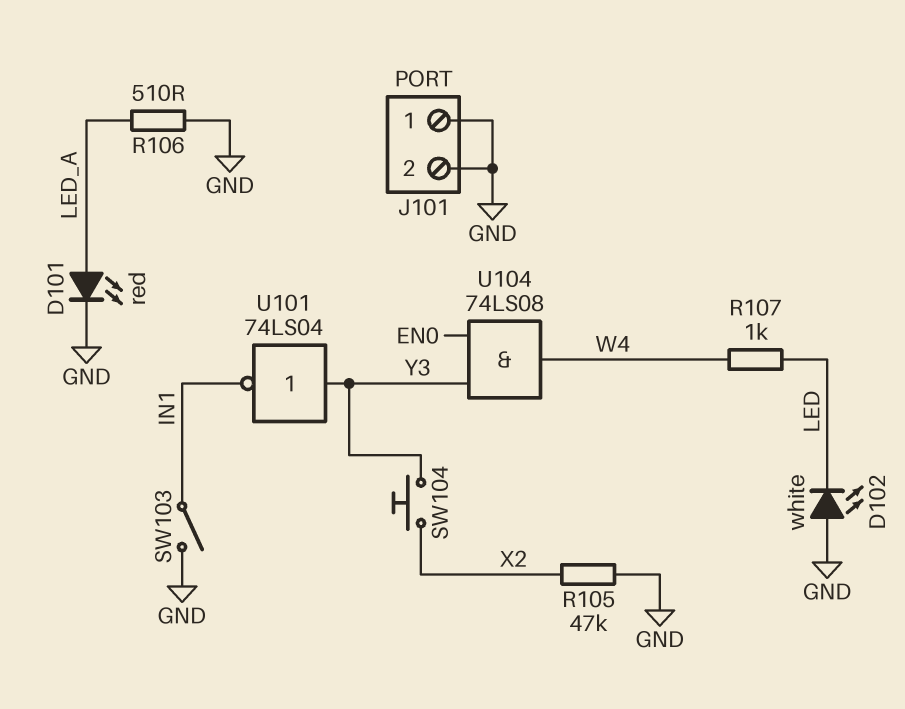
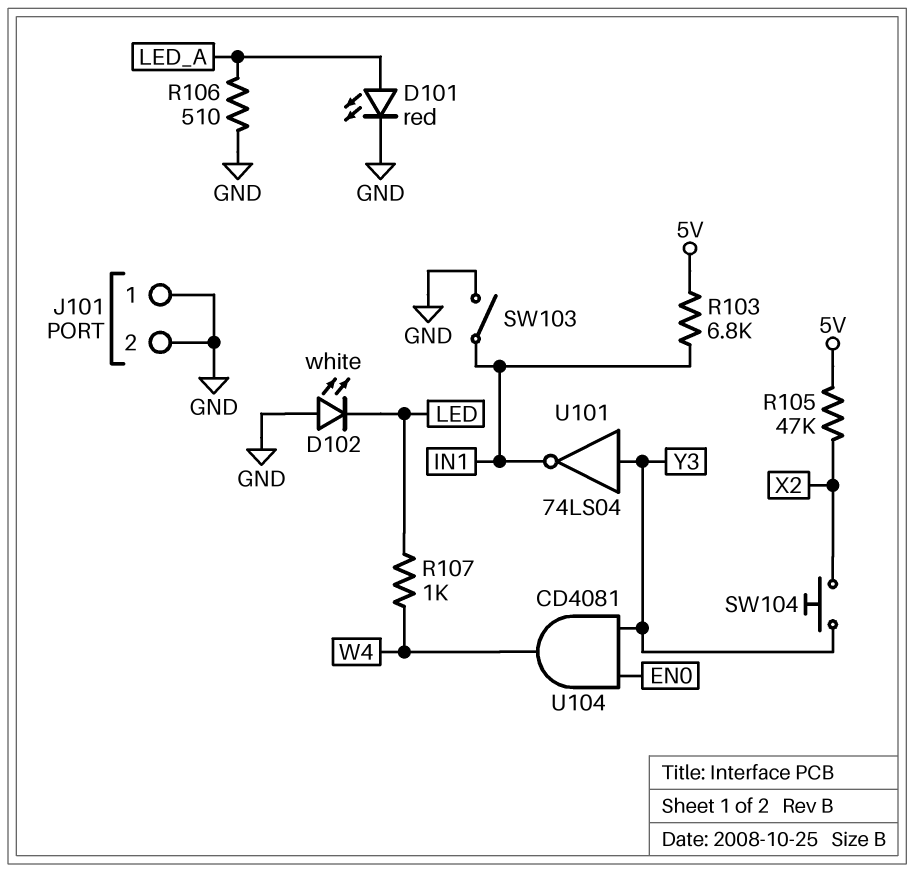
R103: none -> 6.8k (5V, IN1)
R105: 47k (GND, X2) -> 47k (5V, X2)
U104: AND 74LS08 (in EN0, in Y3, out W4) -> AND CD4081 (in EN0, in Y3, out W4)

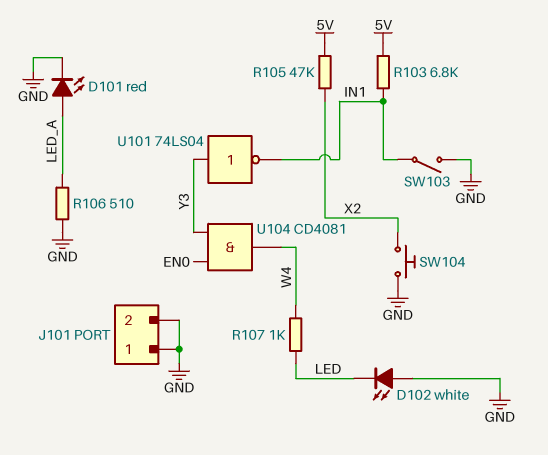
SW104: button (X2, Y3) -> button (GND, X2)

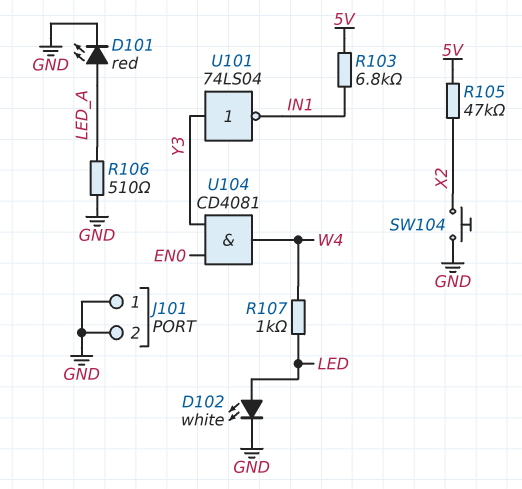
D102: LED white (A GND, K LED) -> LED white (A LED, K GND)
SW103: switch (GND, IN1) -> none

